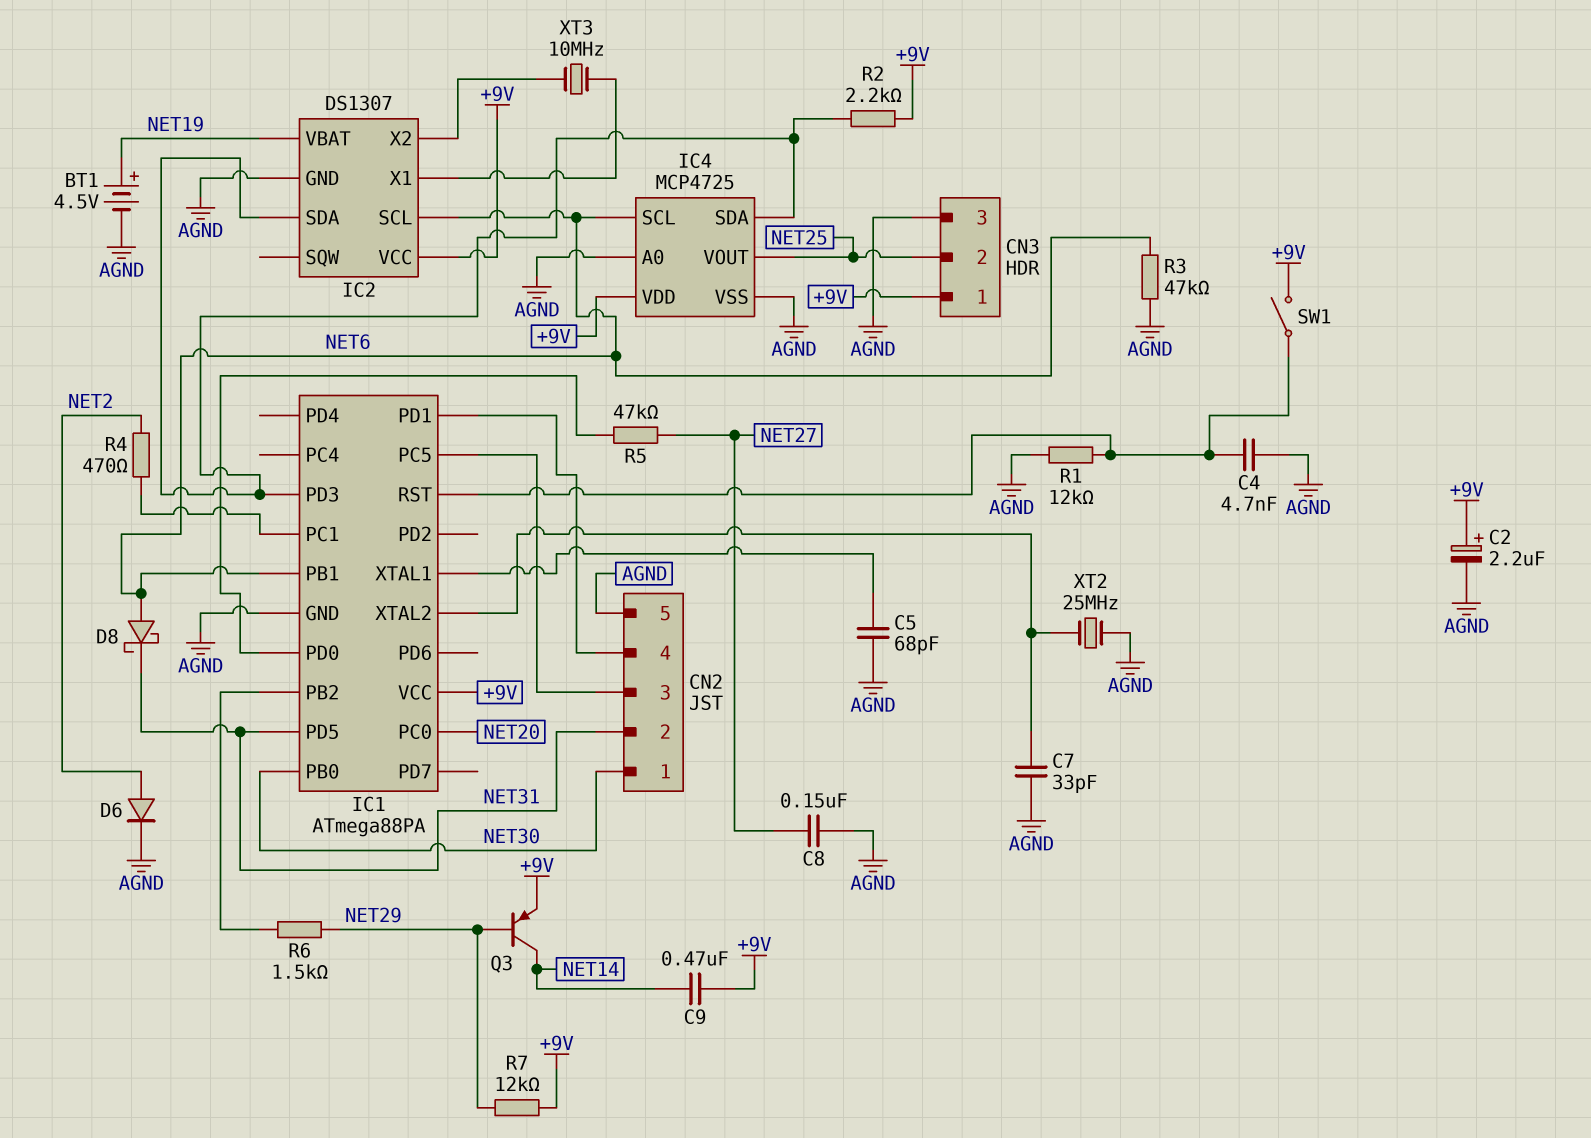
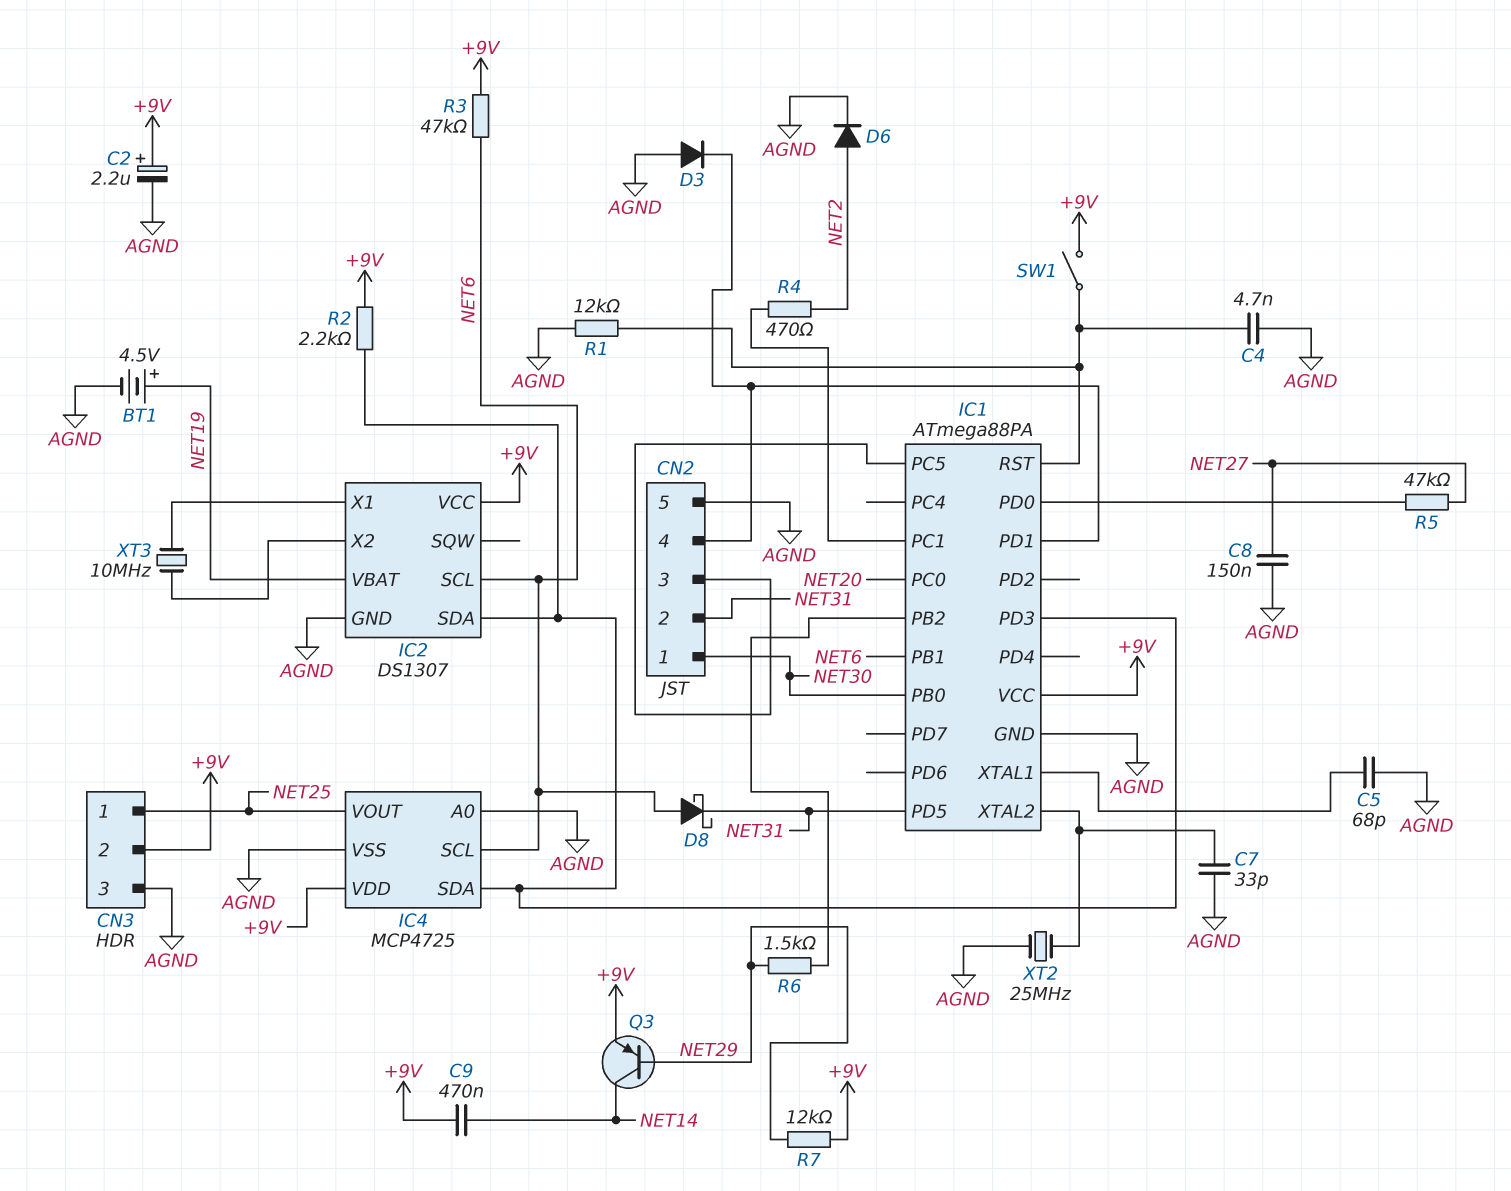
CN3 pin 1: +9V -> NET25
CN3 pin 2: NET25 -> +9V
D3: none -> diode (A AGND, K CN2/4)
R3: 47k (AGND, NET6) -> 47k (+9V, NET6)

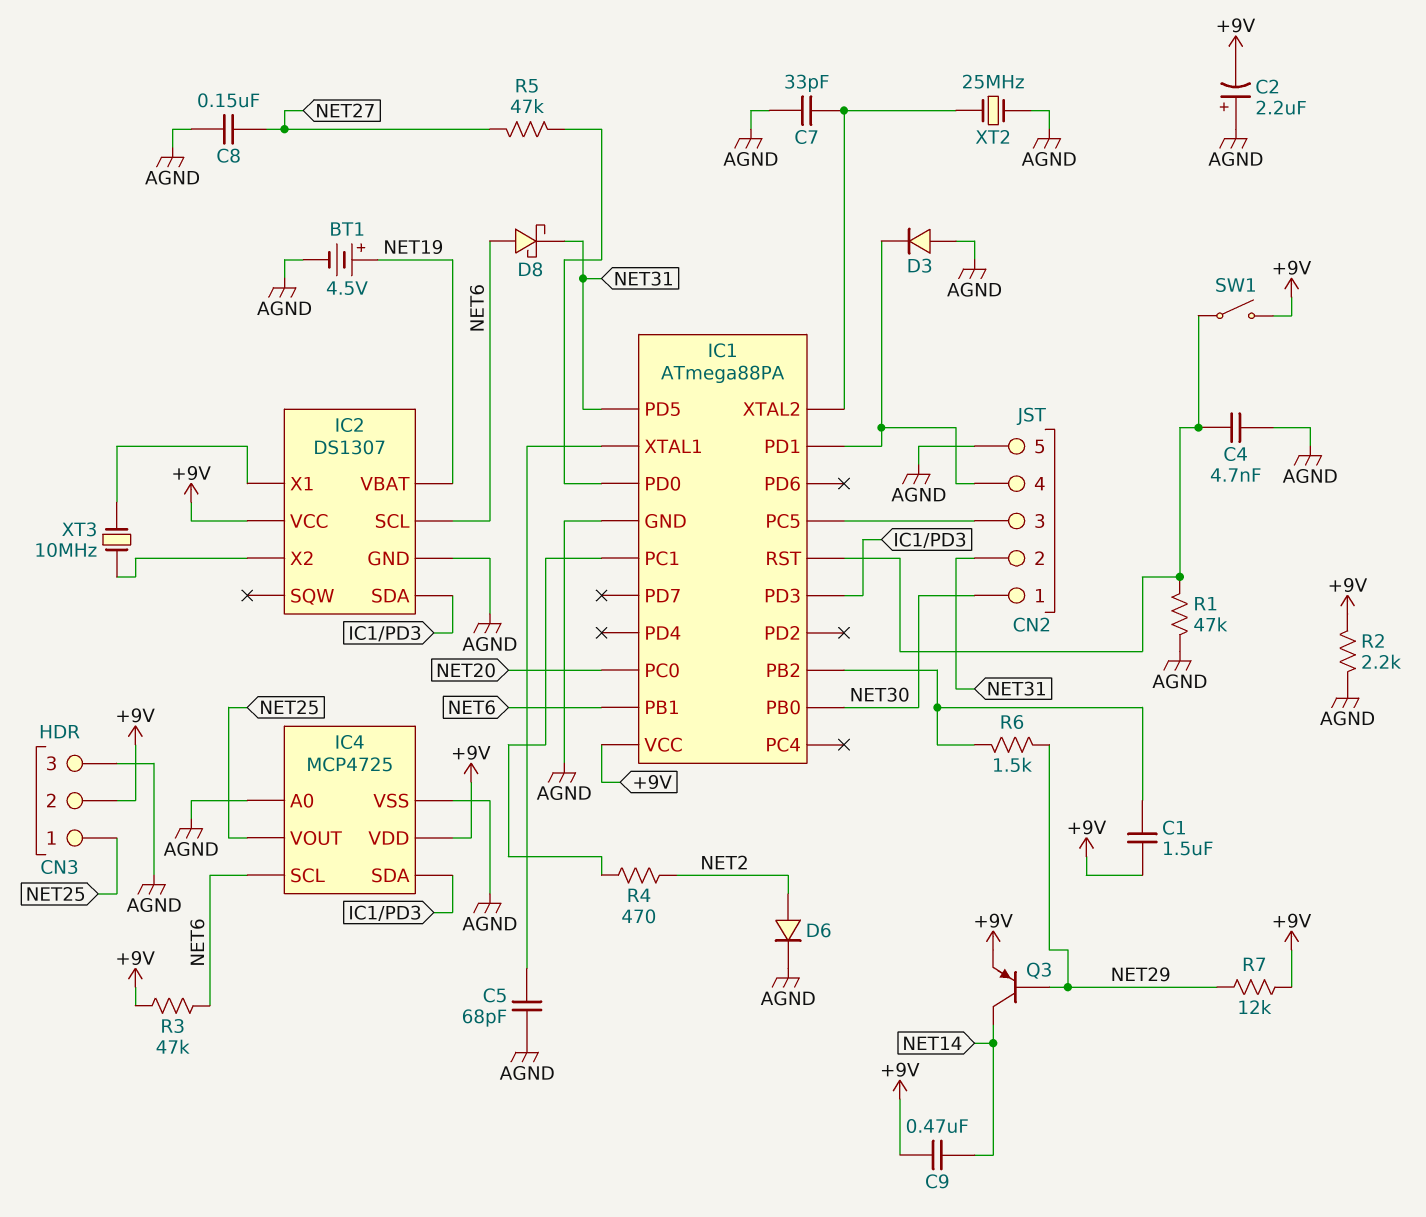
C1: none -> 1.5uF (+9V, IC1/PB2)
C2: 2.2uF (plus +9V, minus AGND) -> 2.2uF (plus AGND, minus +9V)
R1: 12k (AGND, IC1/RST) -> 47k (AGND, IC1/RST)
R2: 2.2k (+9V, IC1/PD3) -> 2.2k (+9V, AGND)

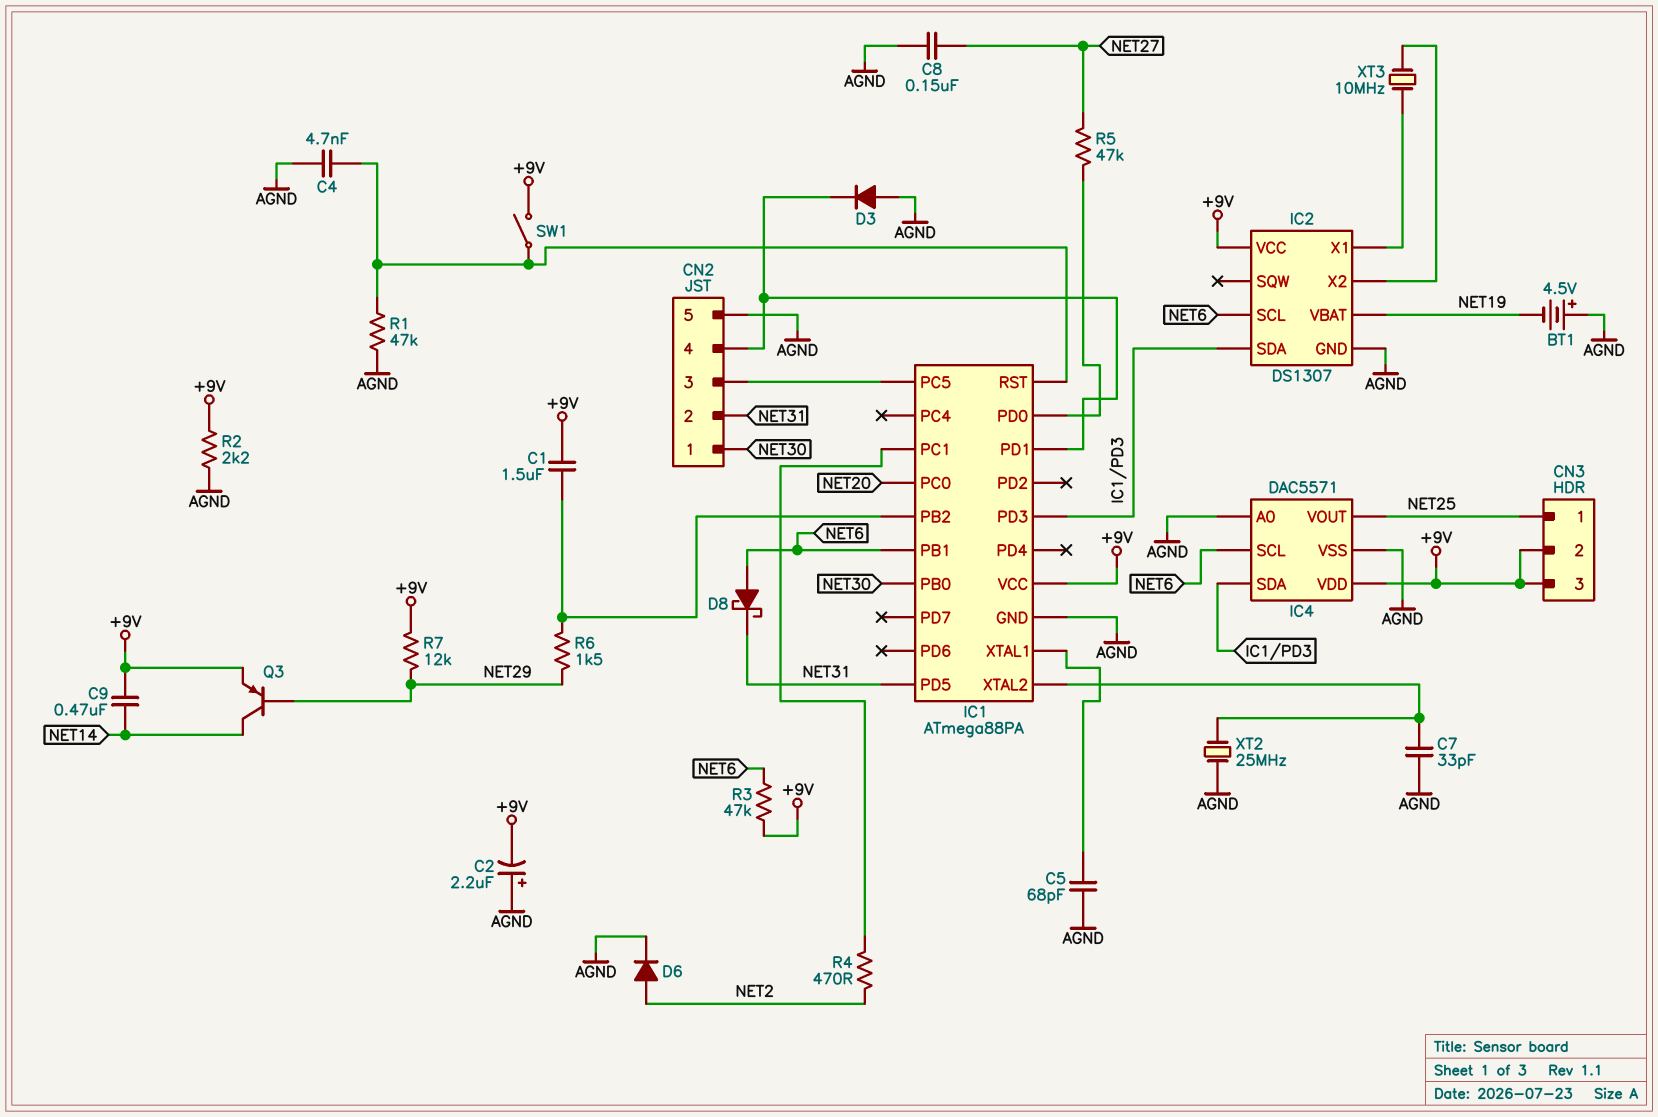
BT1: 4.5V (plus NET19, minus AGND) -> 4.5V (plus AGND, minus NET19)
CN3 pin 3: AGND -> +9V
IC4: MCP4725 -> DAC5571

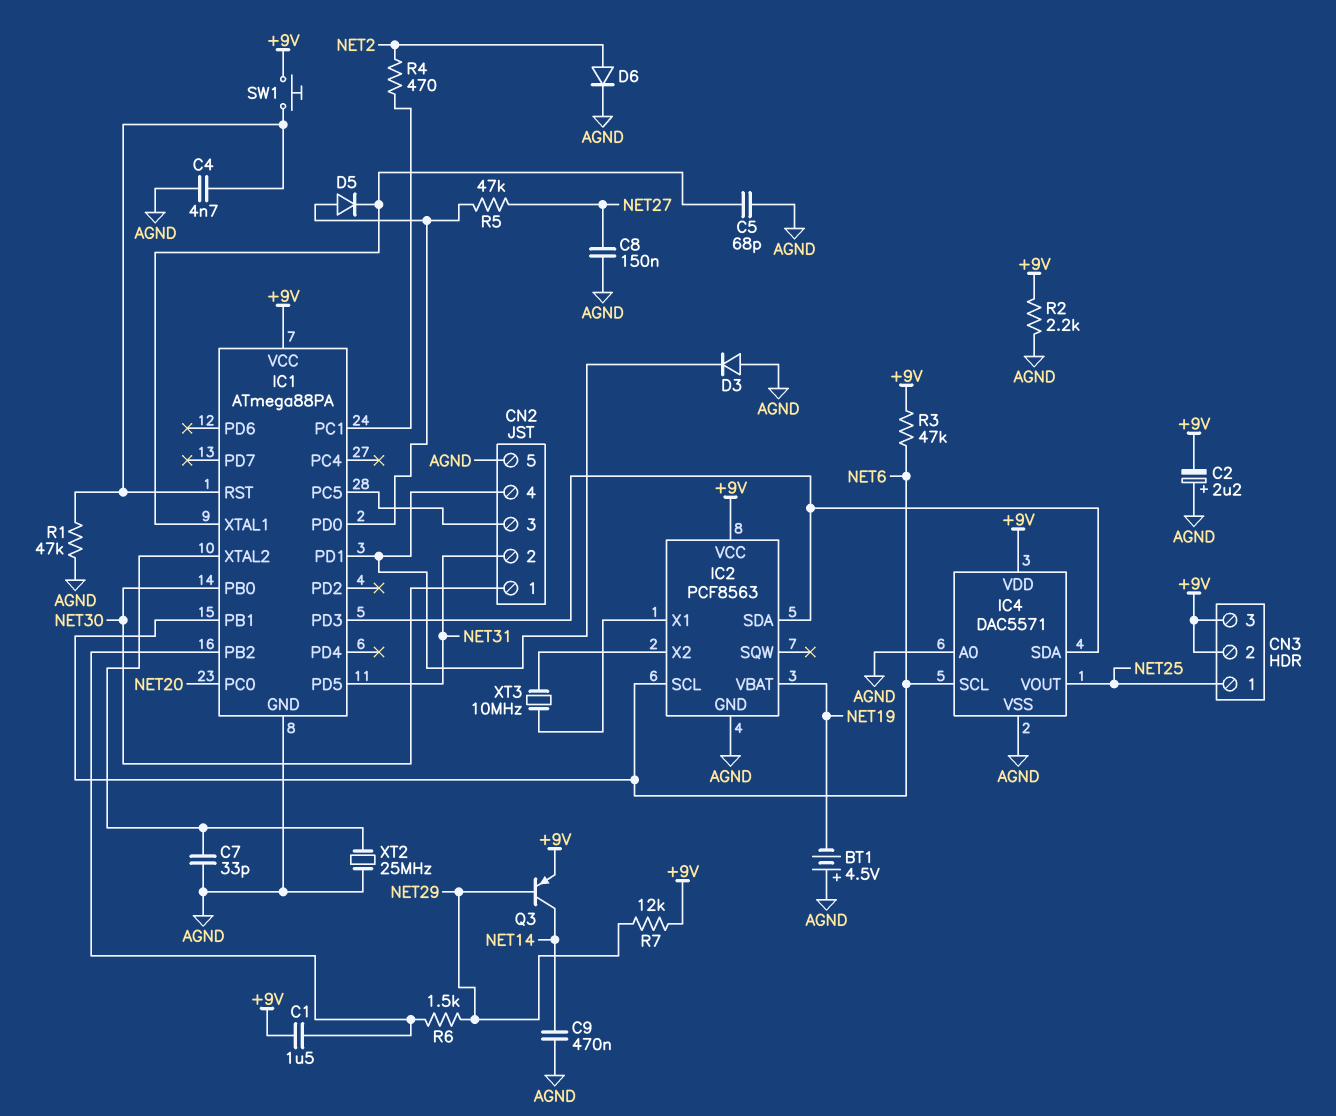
C9: 470nF (+9V, NET14) -> 470nF (AGND, NET14)
D5: none -> diode (A IC1/PD0, K IC1/XTAL1)
D8: schottky (A NET6, K NET31) -> none
IC2: DS1307 -> PCF8563
SW1: switch (+9V, IC1/RST) -> button (+9V, IC1/RST)

